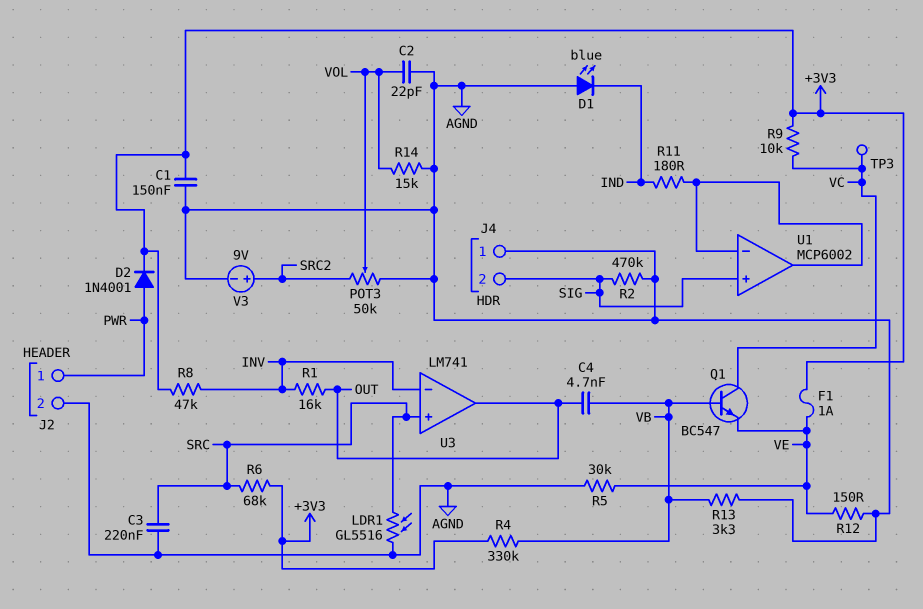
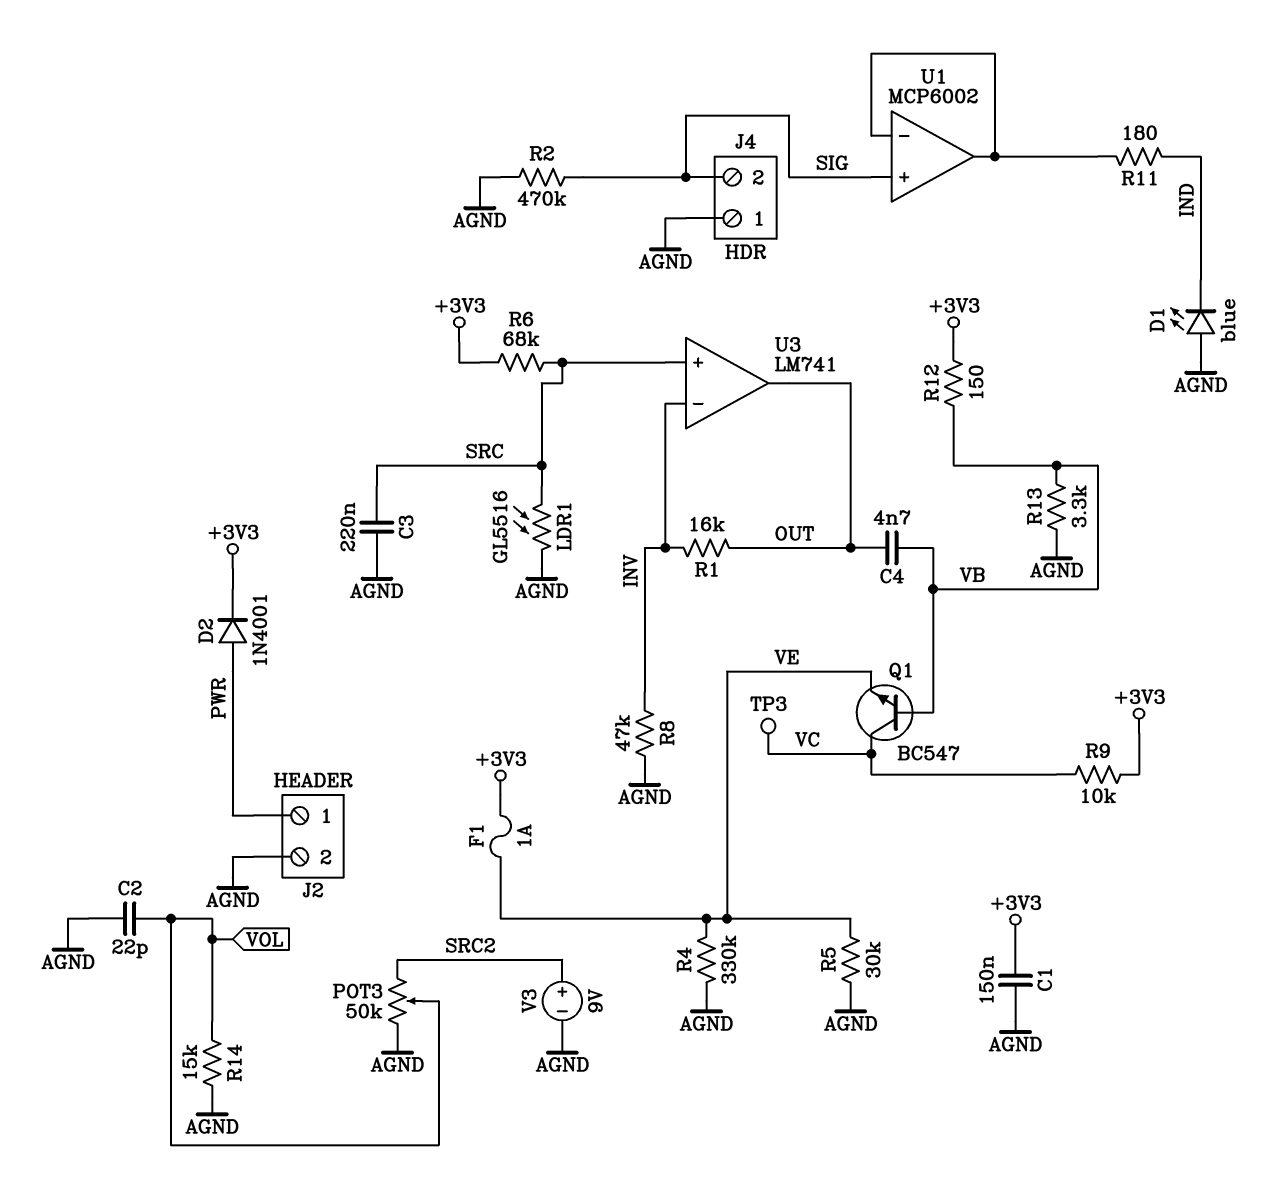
R4: 330k (+3V3, VB) -> 330k (AGND, VE)
R8: 47k (+3V3, INV) -> 47k (AGND, INV)
R12: 150 (AGND, VE) -> 150 (+3V3, VB)

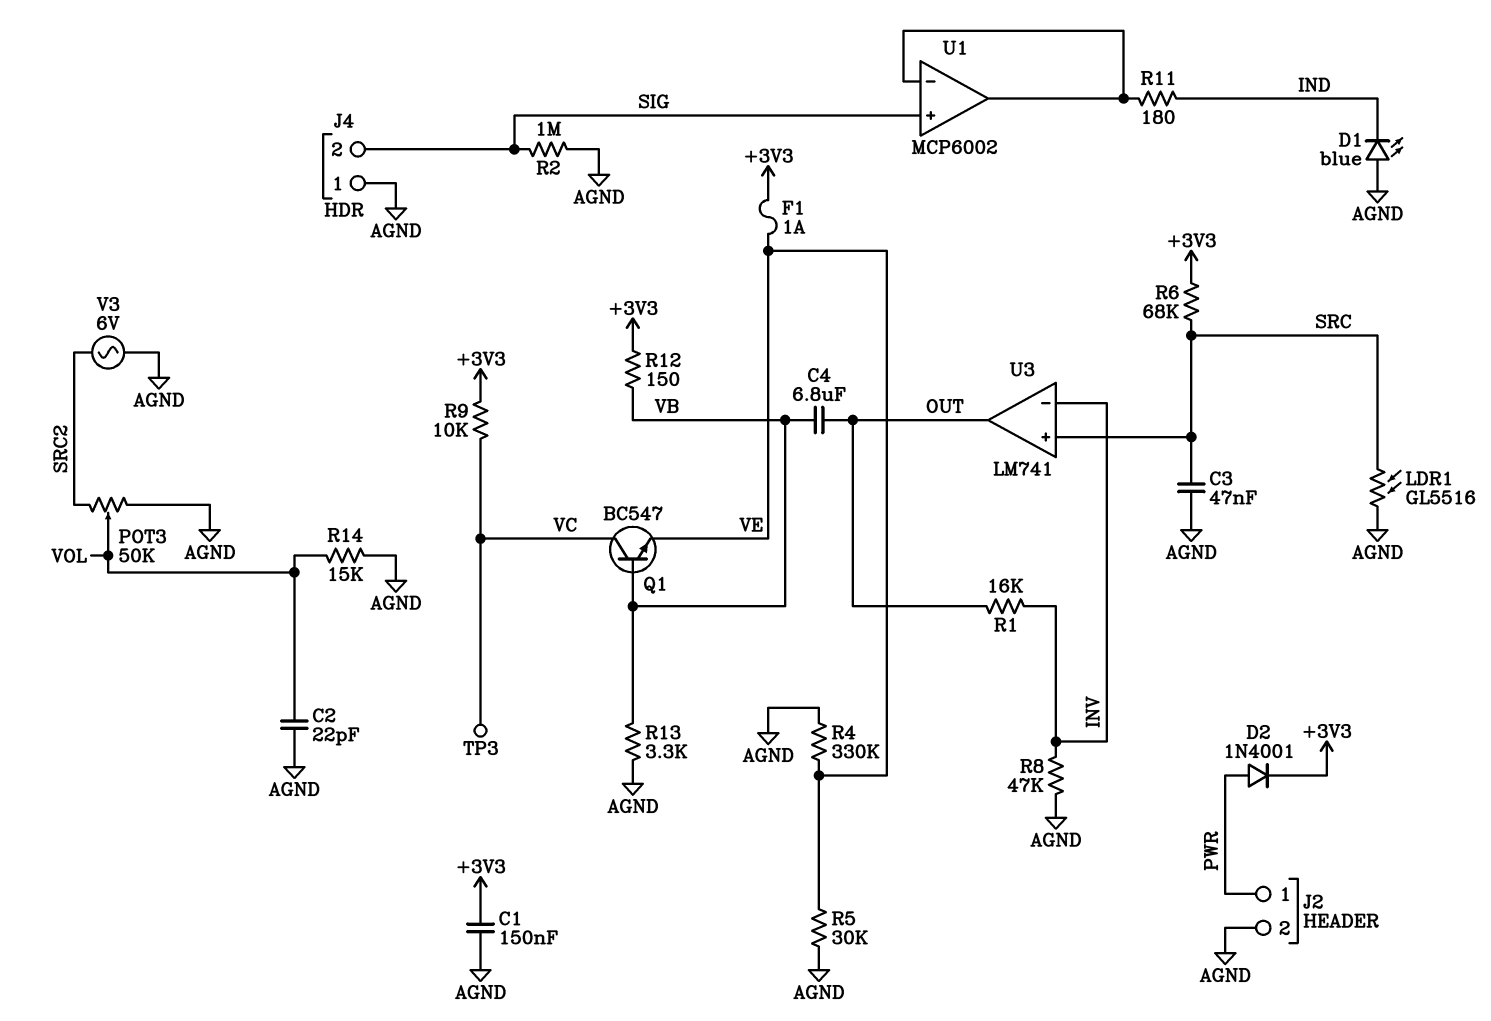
C3: 220nF (AGND, SRC) -> 47nF (AGND, SRC)
C4: 4.7nF (OUT, VB) -> 6.8uF (OUT, VB)
R2: 470k (AGND, SIG) -> 1M (AGND, SIG)
V3: 9V (plus SRC2, minus AGND) -> AC 6V (AGND, SRC2)

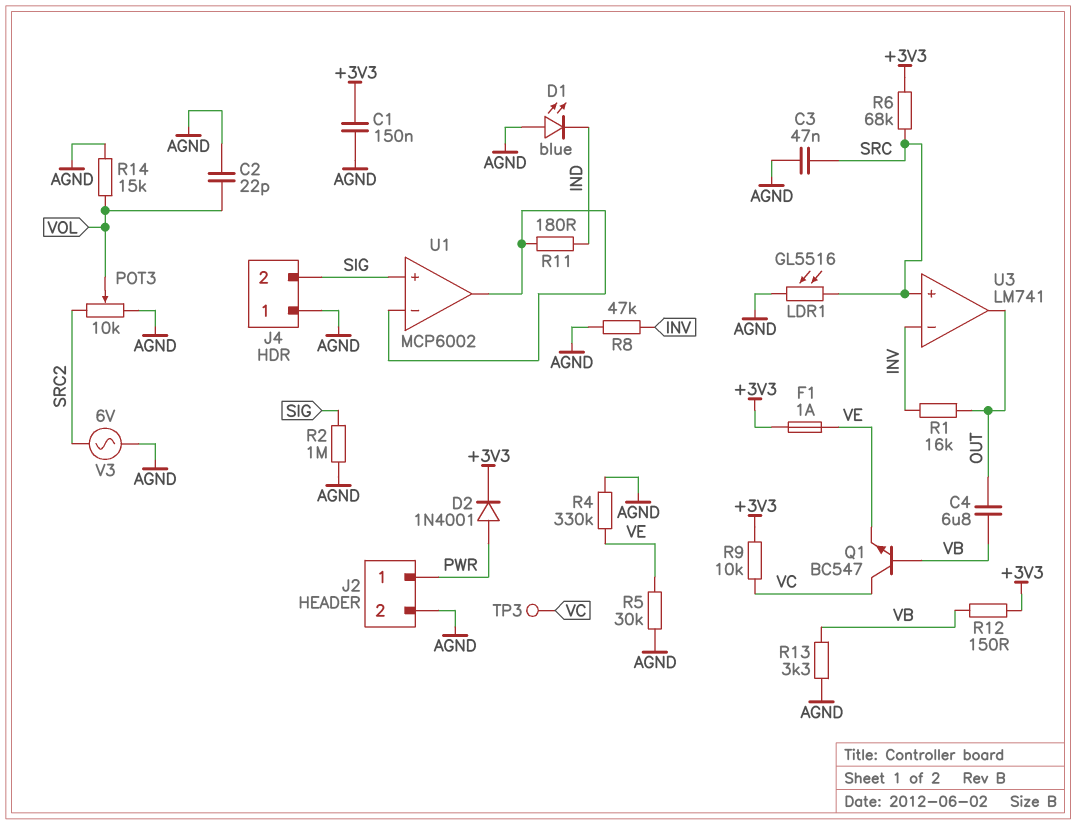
POT3: 50k (AGND, SRC2, wiper VOL) -> 10k (AGND, SRC2, wiper VOL)

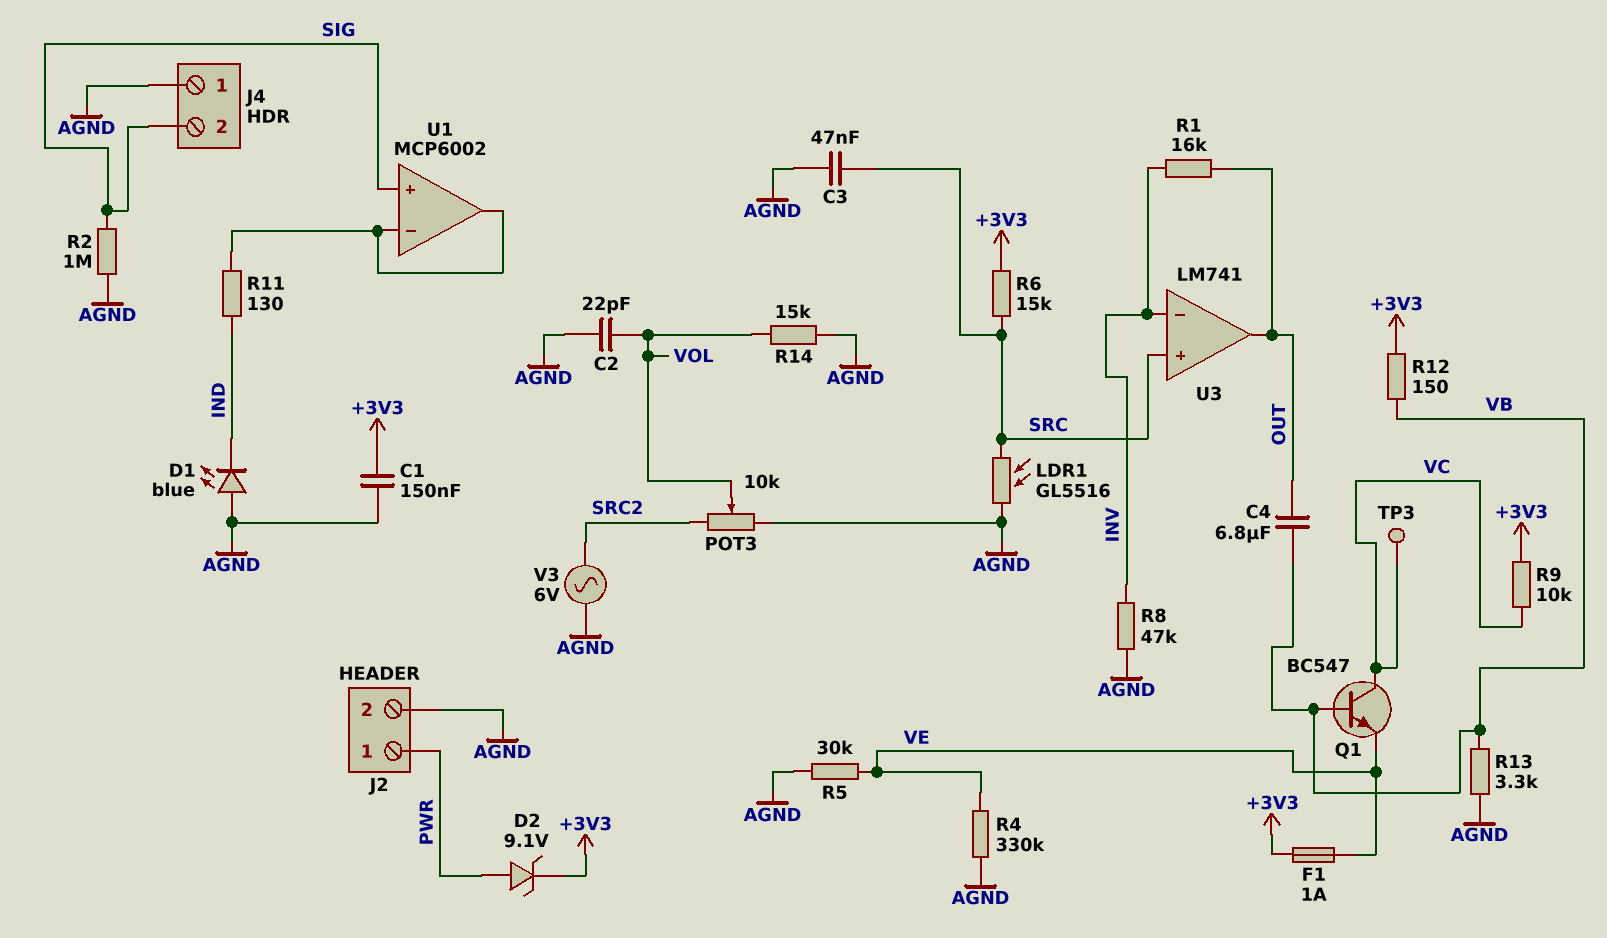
D2: diode 1N4001 (A PWR, K +3V3) -> zener 9.1V (A PWR, K +3V3)
R6: 68k (+3V3, SRC) -> 15k (+3V3, SRC)
R11: 180 (IND, U1/in-) -> 130 (IND, U1/in-)

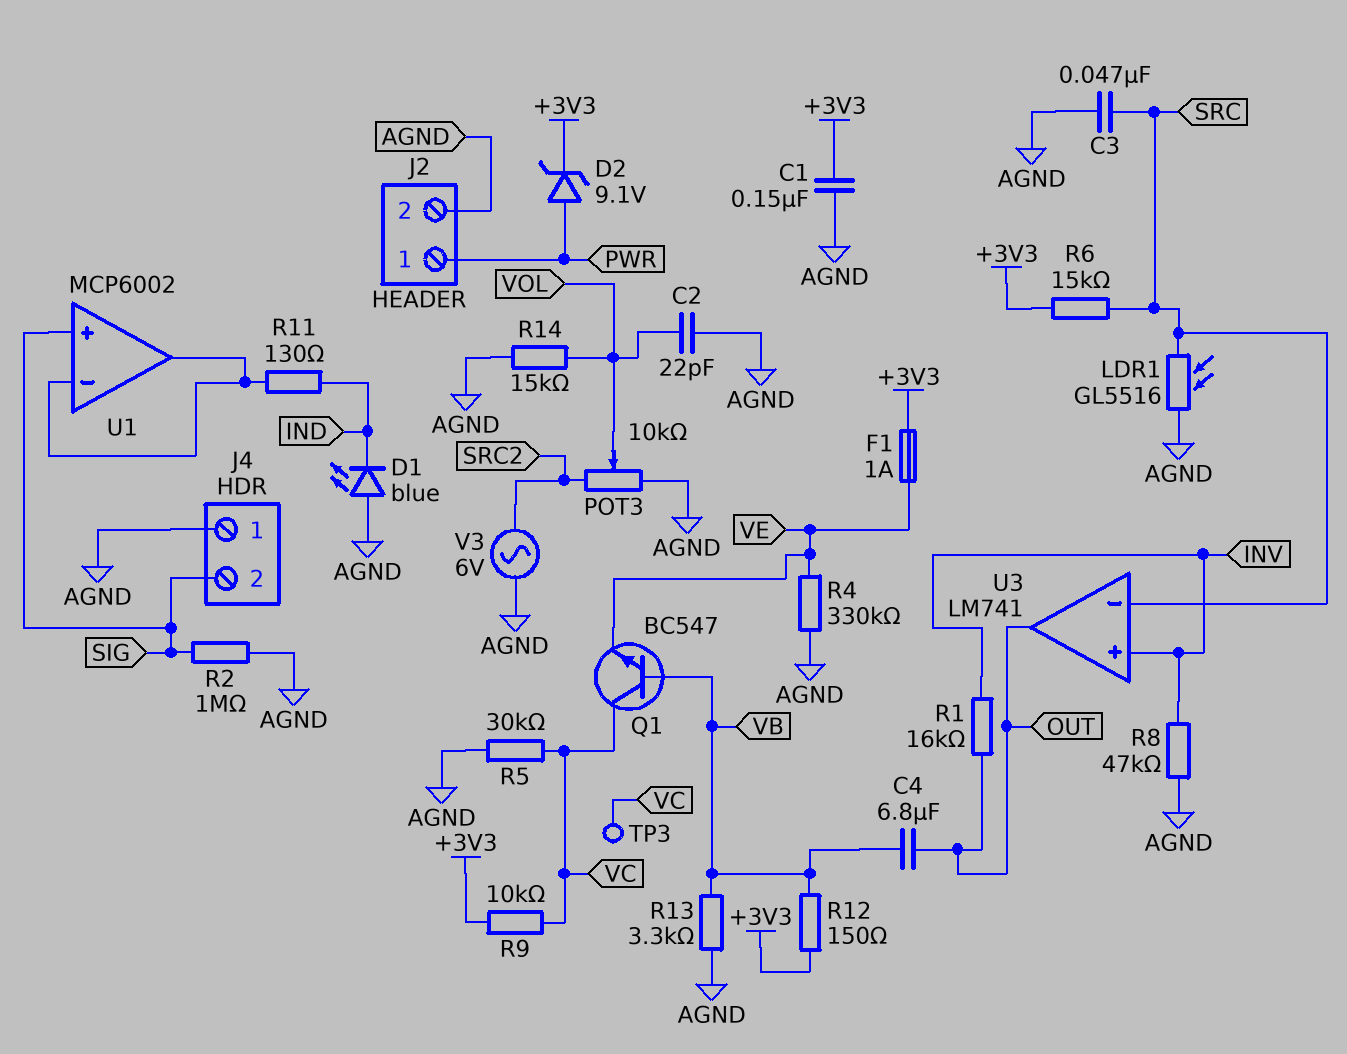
R5: 30k (AGND, VE) -> 30k (AGND, VC)
U3 pin in+: SRC -> INV
U3 pin in-: INV -> SRC

